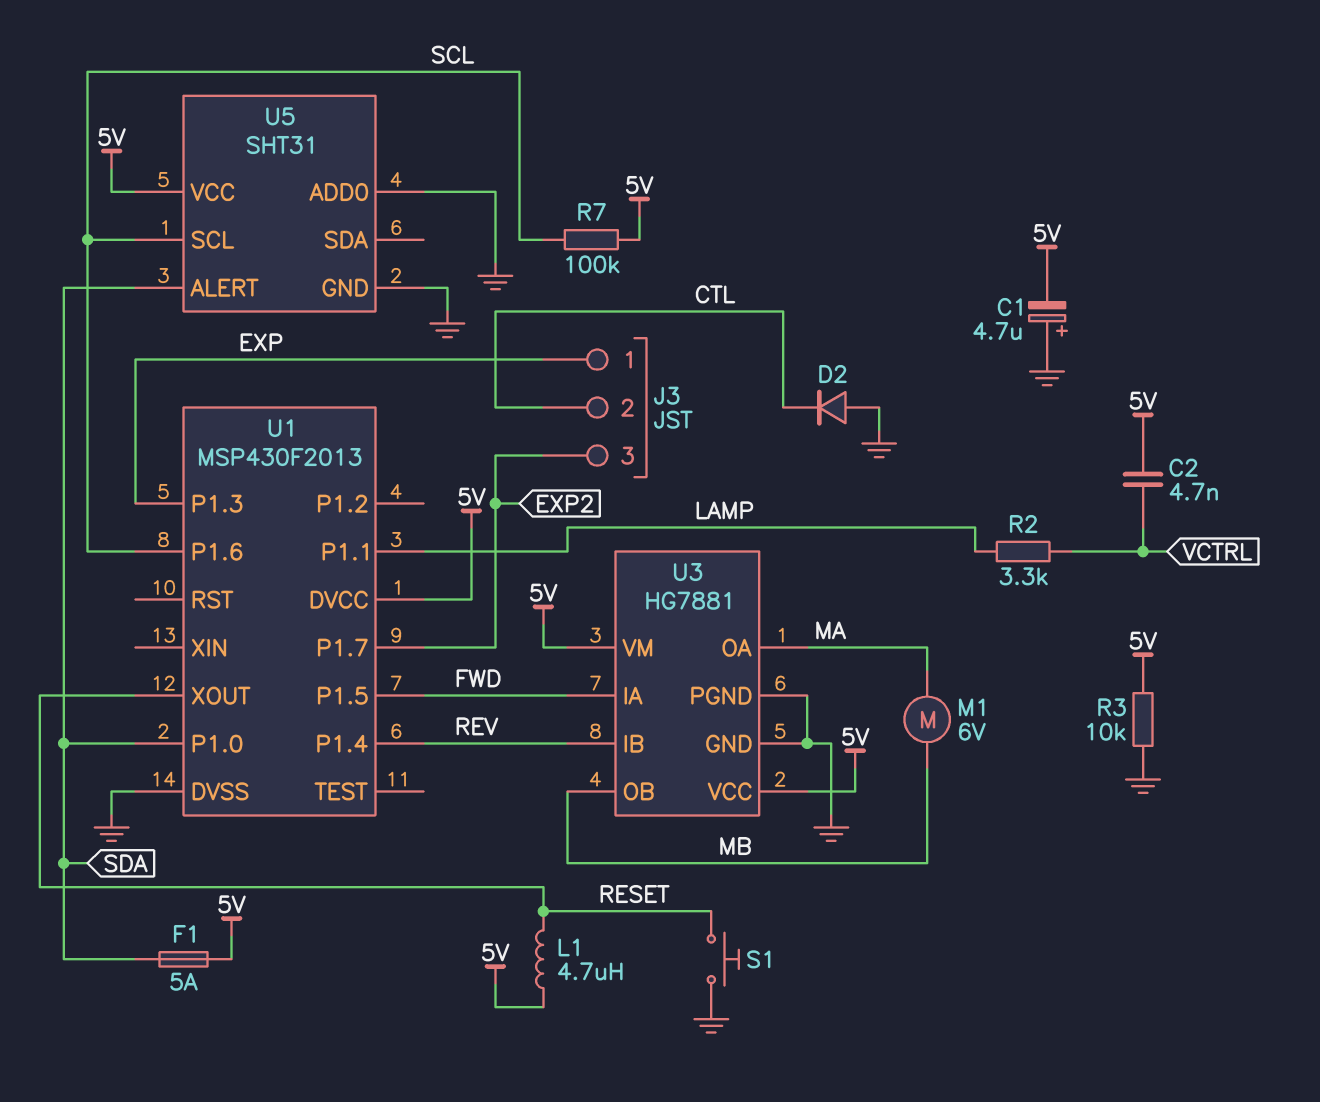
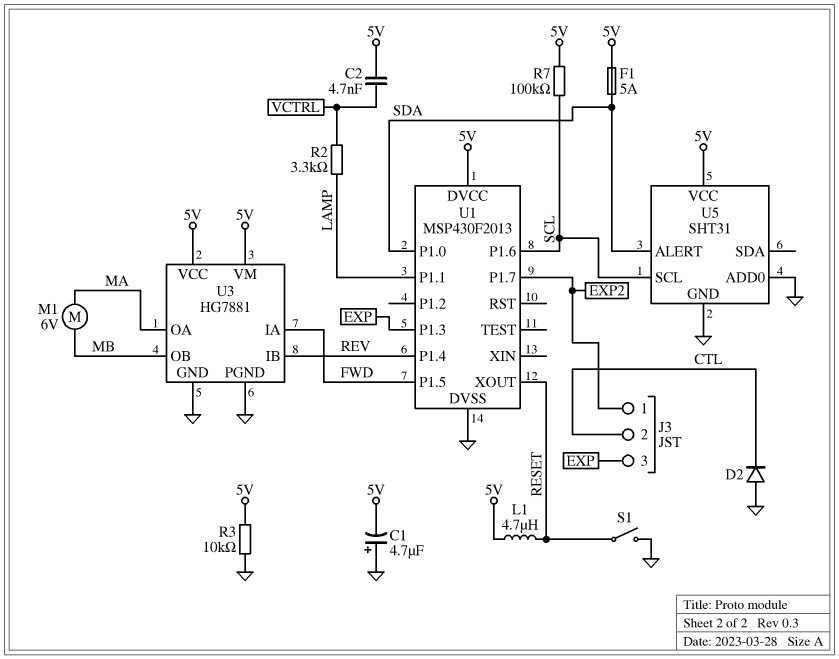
J3 pin 1: EXP -> EXP2
J3 pin 3: EXP2 -> EXP
S1: button (GND, RESET) -> switch (GND, RESET)

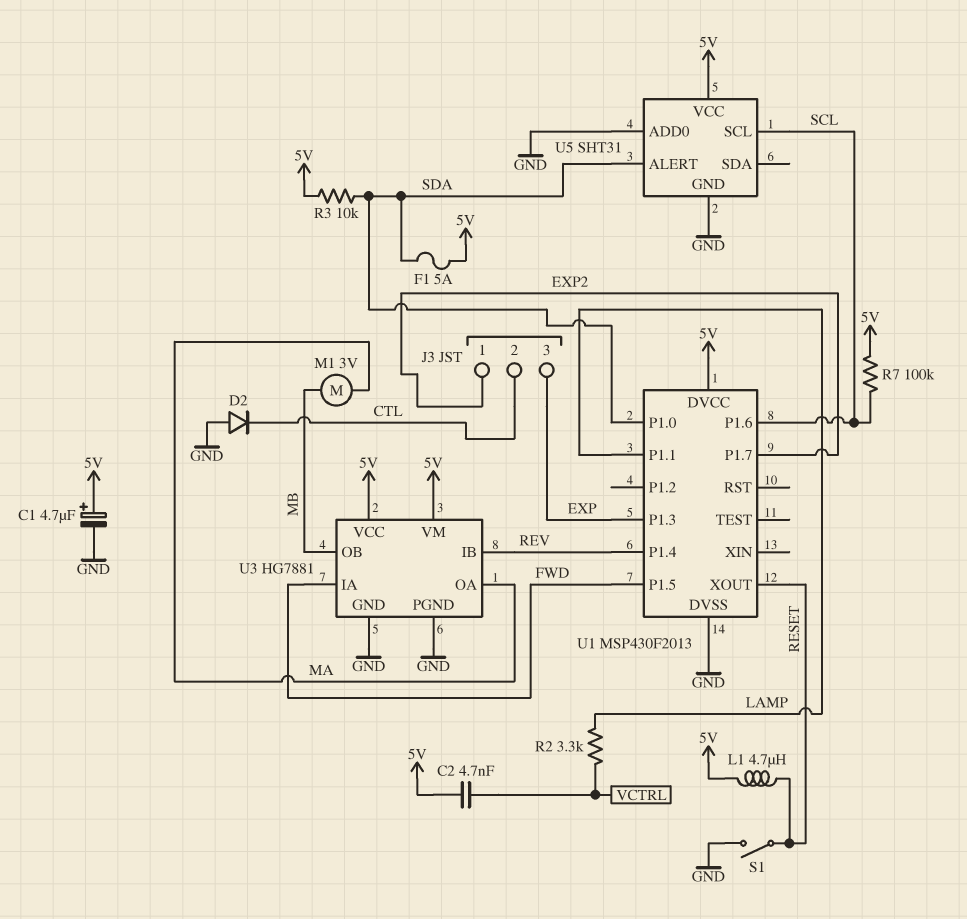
C1: 4.7uF (plus GND, minus 5V) -> 4.7uF (plus 5V, minus GND)
M1: motor 6V (MA, MB) -> motor 3V (MA, MB)
R3: 10k (5V, GND) -> 10k (5V, SDA)

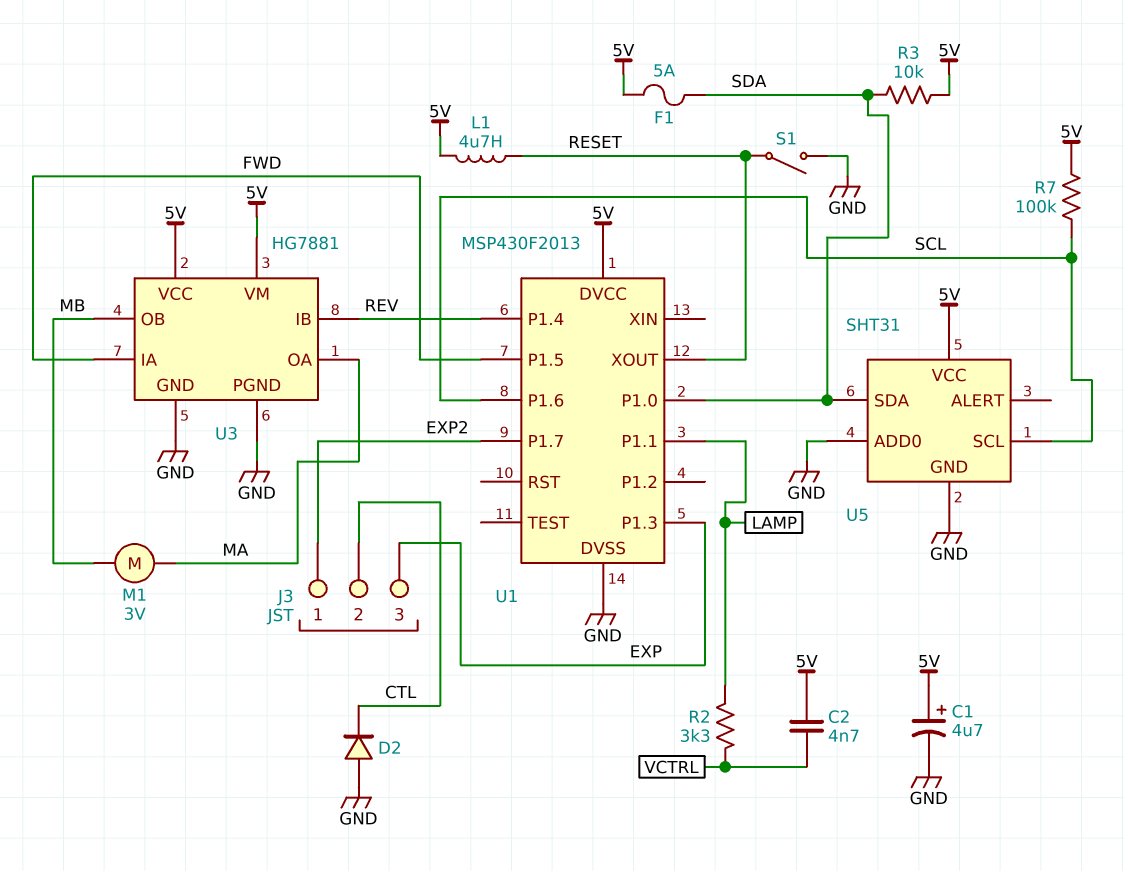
U5 pin ALERT: SDA -> none
U5 pin SDA: none -> SDA

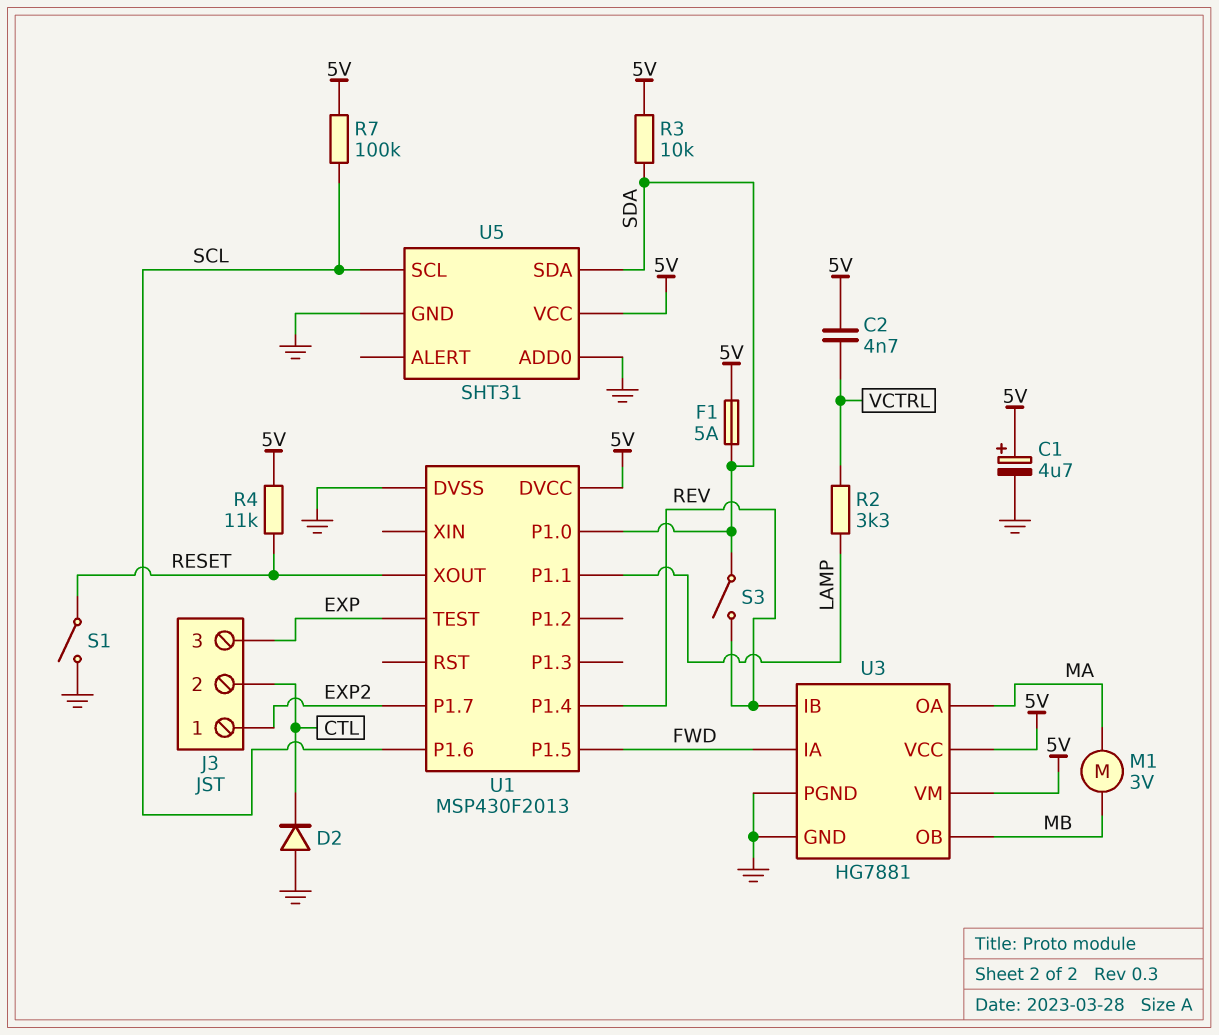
L1: 4.7uH (5V, RESET) -> none
R4: none -> 11k (5V, RESET)
S3: none -> switch (REV, SDA)
U1 pin P1.3: EXP -> none
U1 pin TEST: none -> EXP

